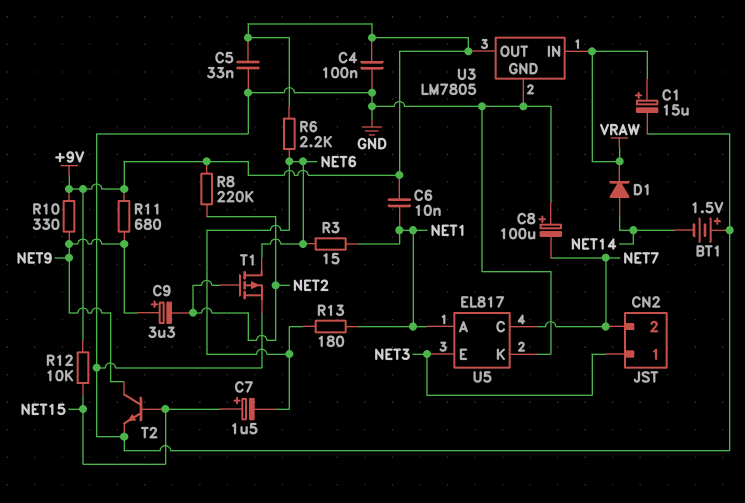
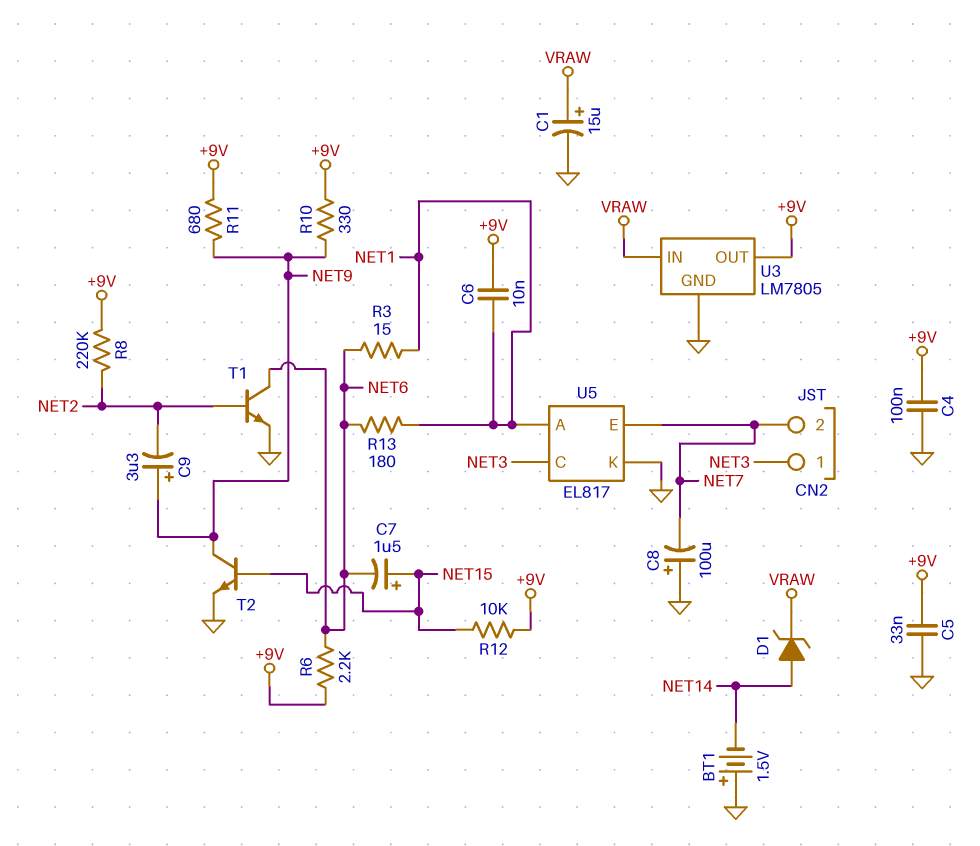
D1: diode (A NET14, K VRAW) -> zener (A NET14, K VRAW)
T1: PMOS (G NET2, D NET6, S GND) -> NPN (B NET2, C NET6, E GND)
U5 pin C: NET7 -> NET3
U5 pin E: NET3 -> NET7

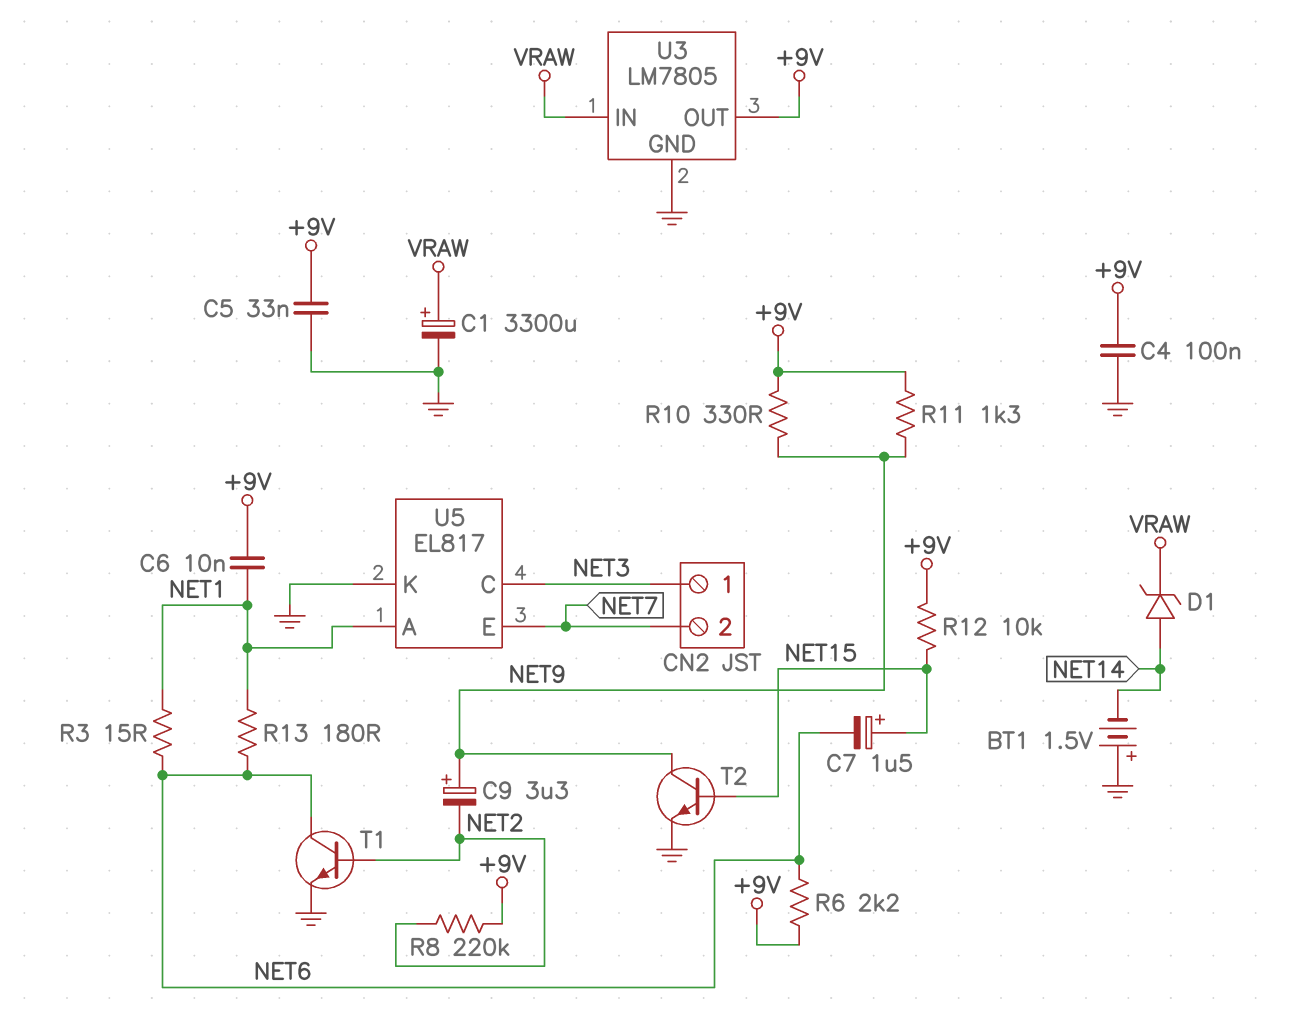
C1: 15uF (plus VRAW, minus GND) -> 3300uF (plus VRAW, minus GND)
C8: 100uF (plus GND, minus NET7) -> none
R11: 680 (+9V, NET9) -> 1.3k (+9V, NET9)

